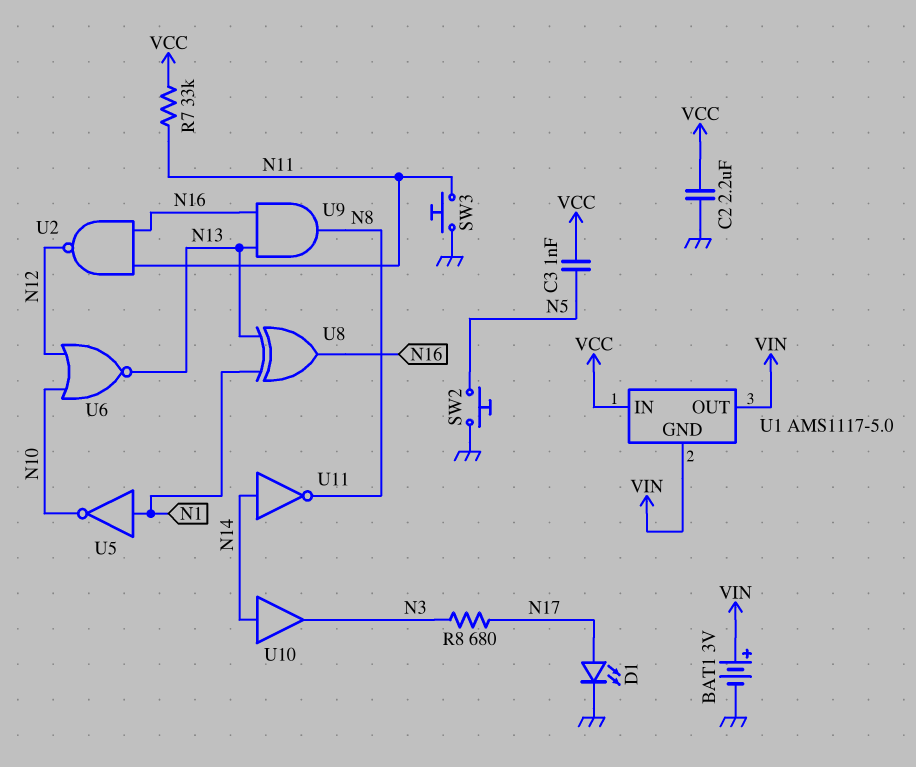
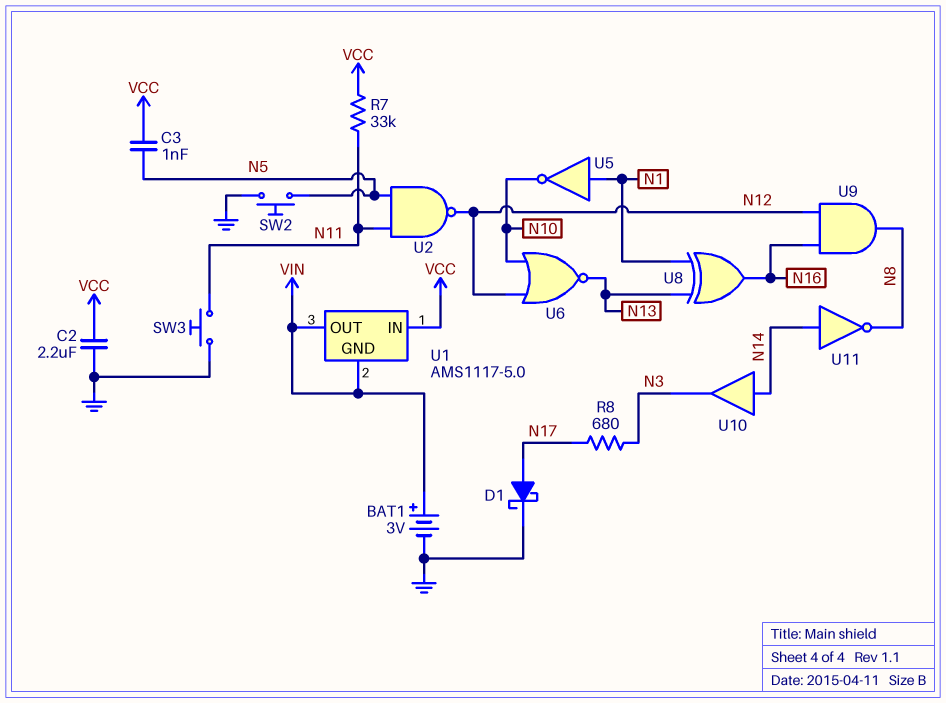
D1: LED (A N17, K GND) -> schottky (A N17, K GND)
U2: NAND (in N11, in N16, out N12) -> NAND (in N5, in N11, out N12)
U9: AND (in N13, in N16, out N8) -> AND (in N12, in N16, out N8)

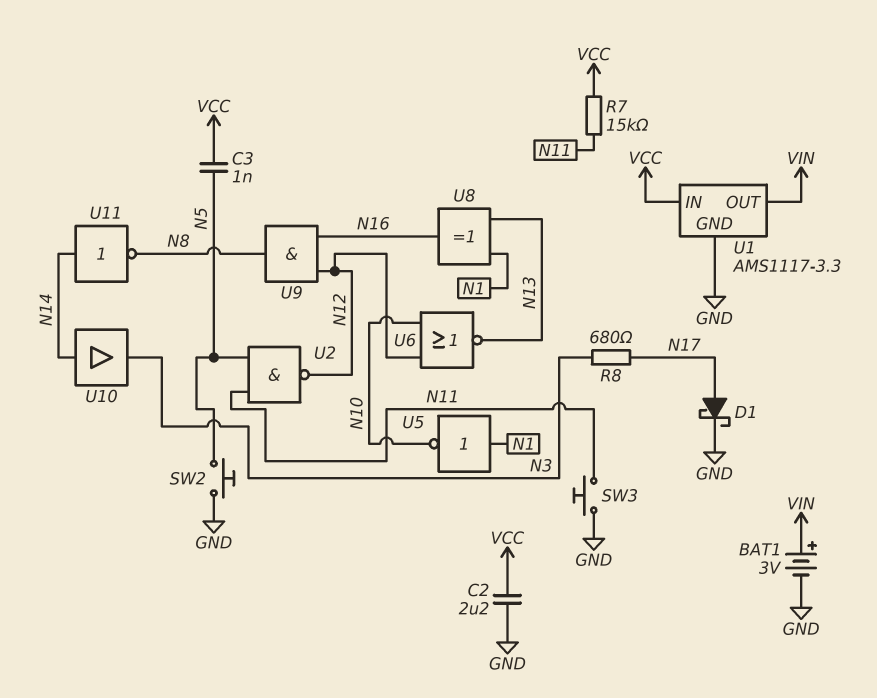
R7: 33k (N11, VCC) -> 15k (N11, VCC)
U1: AMS1117-5.0 -> AMS1117-3.3
U1 pin GND: VIN -> GND

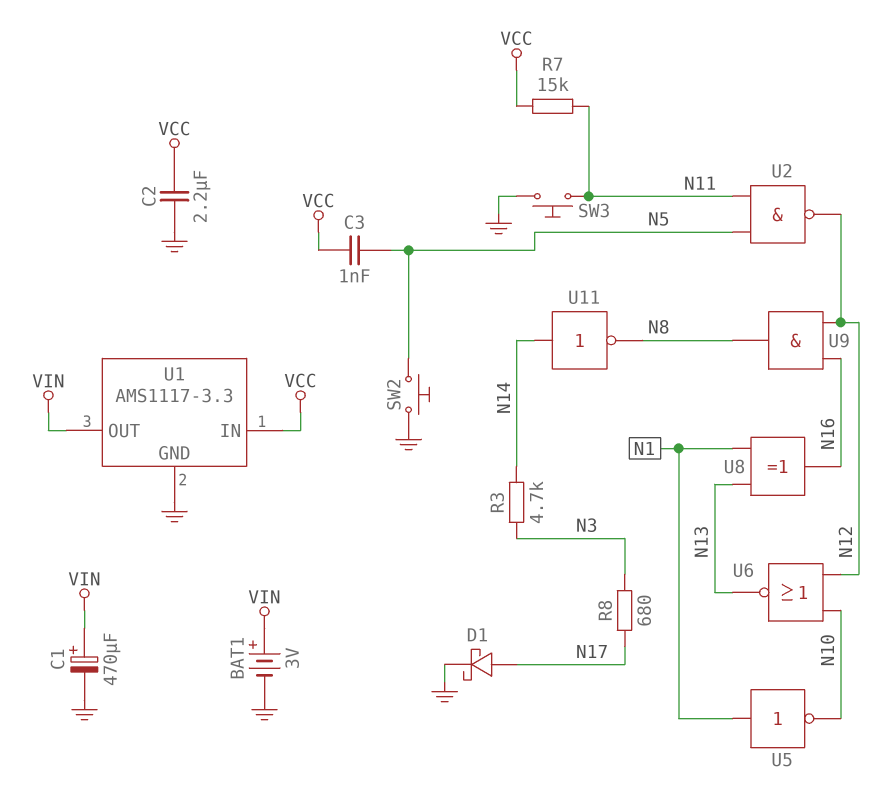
C1: none -> 470uF (plus VIN, minus GND)
R3: none -> 4.7k (N3, N14)
U10: buffer (in N14, out N3) -> none

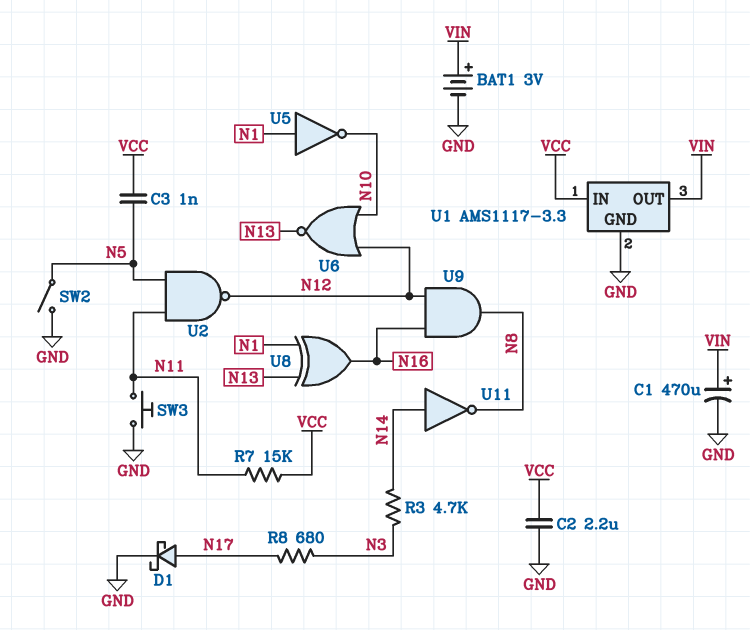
SW2: button (GND, N5) -> switch (GND, N5)

